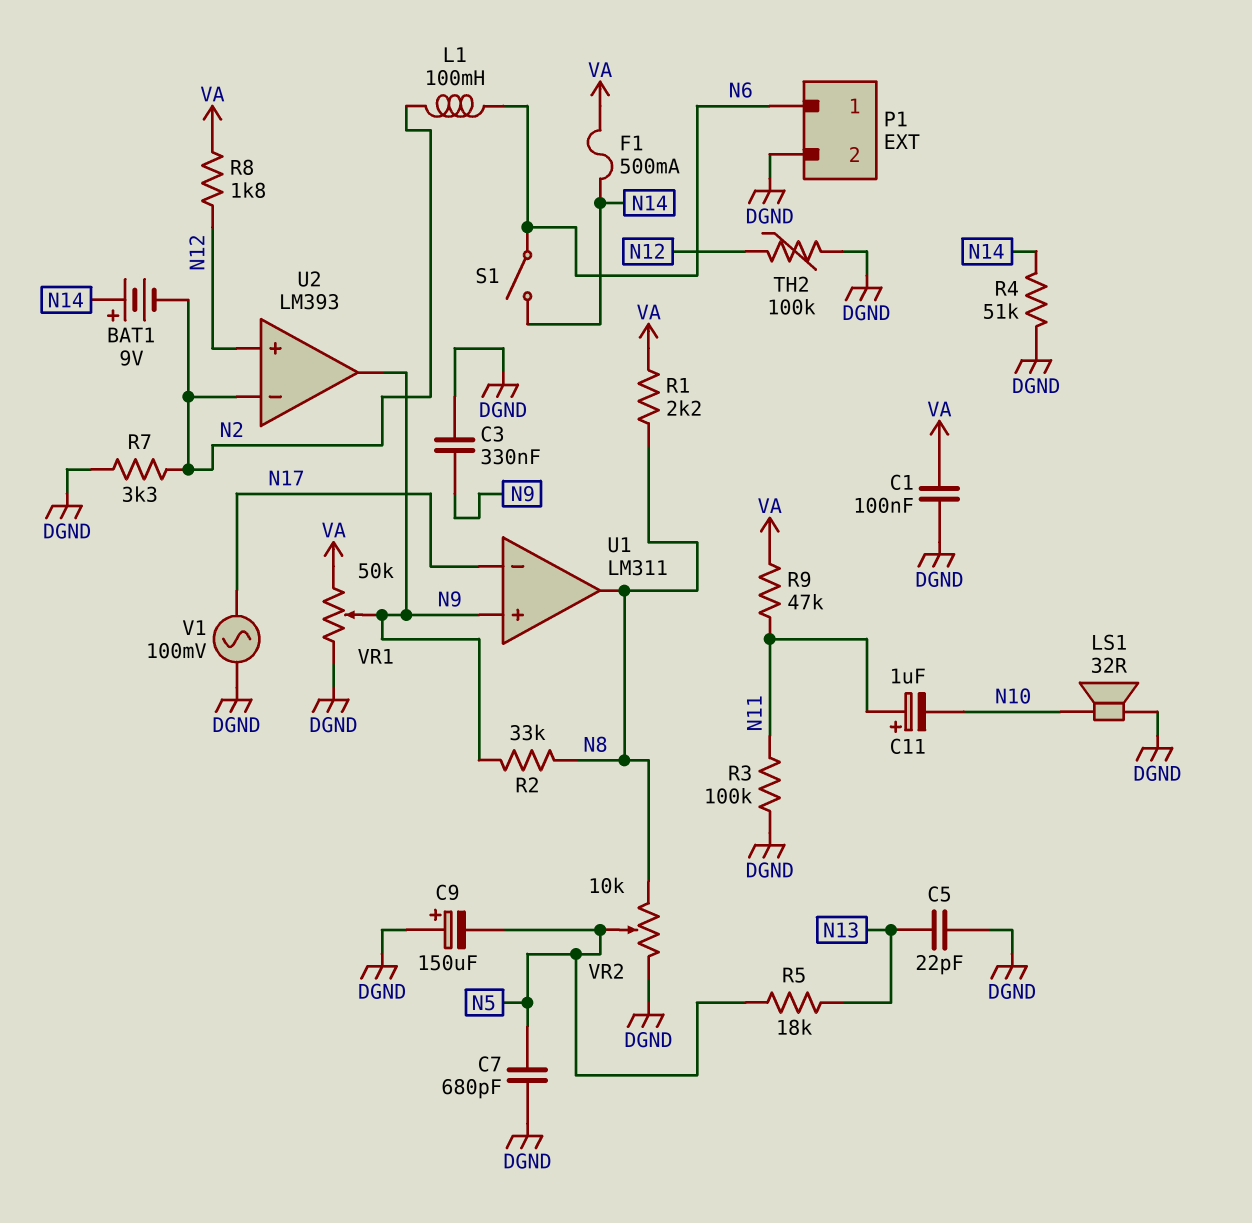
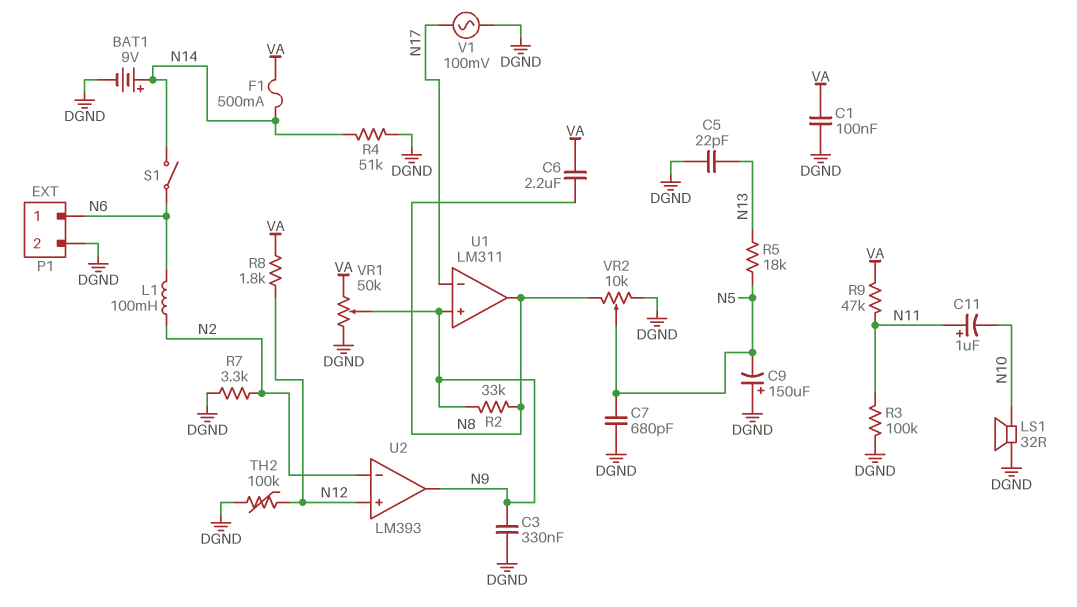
BAT1: 9V (plus N14, minus N2) -> 9V (plus N14, minus DGND)
C6: none -> 2.2uF (N8, VA)
R1: 2.2k (N8, VA) -> none

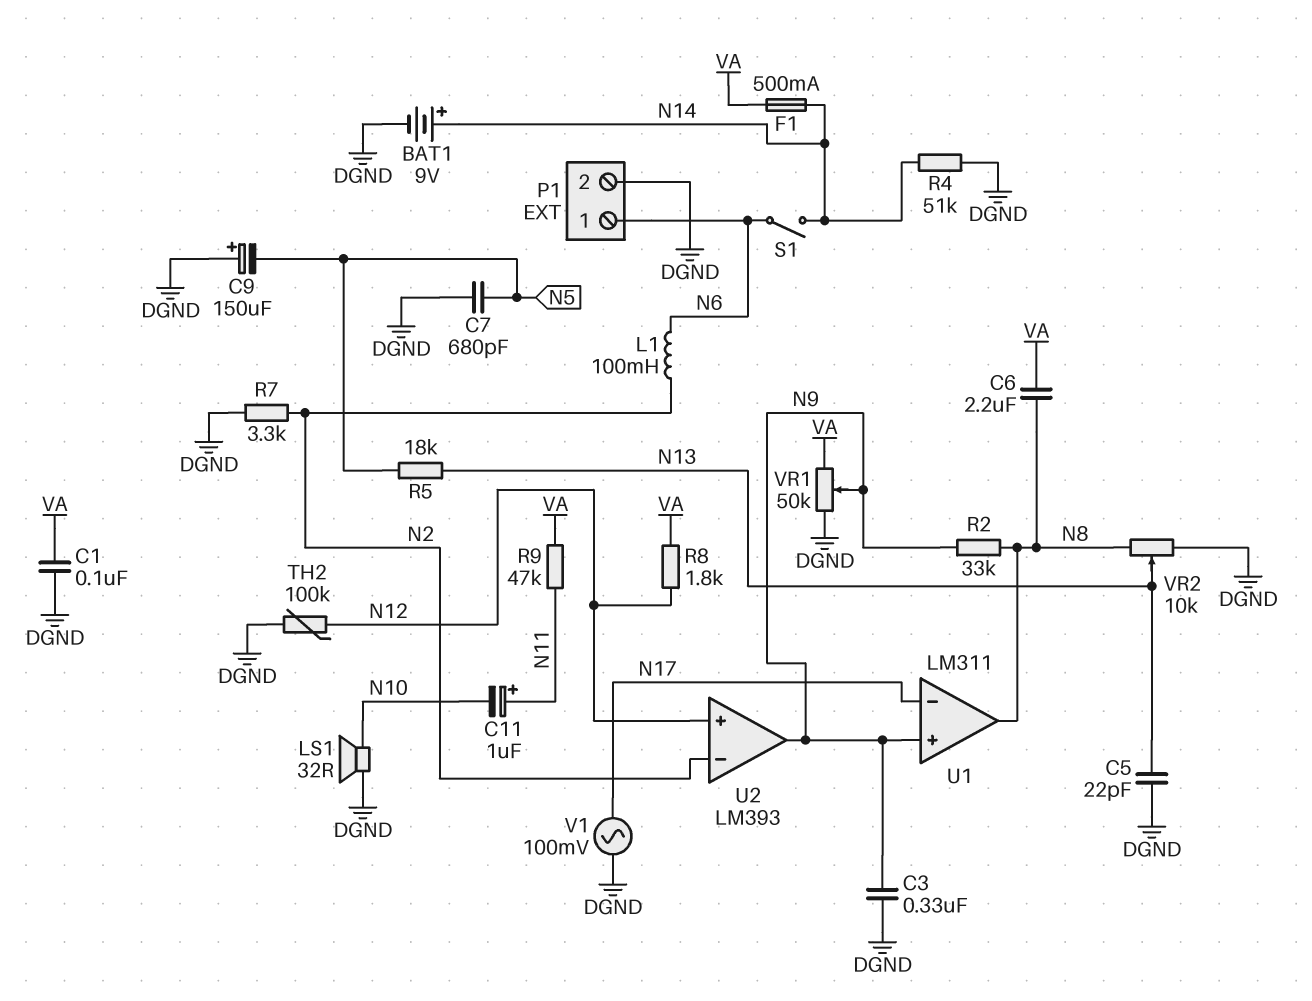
R3: 100k (DGND, N11) -> none
VR2: 10k (DGND, N8, wiper N5) -> 10k (DGND, N8, wiper N13)

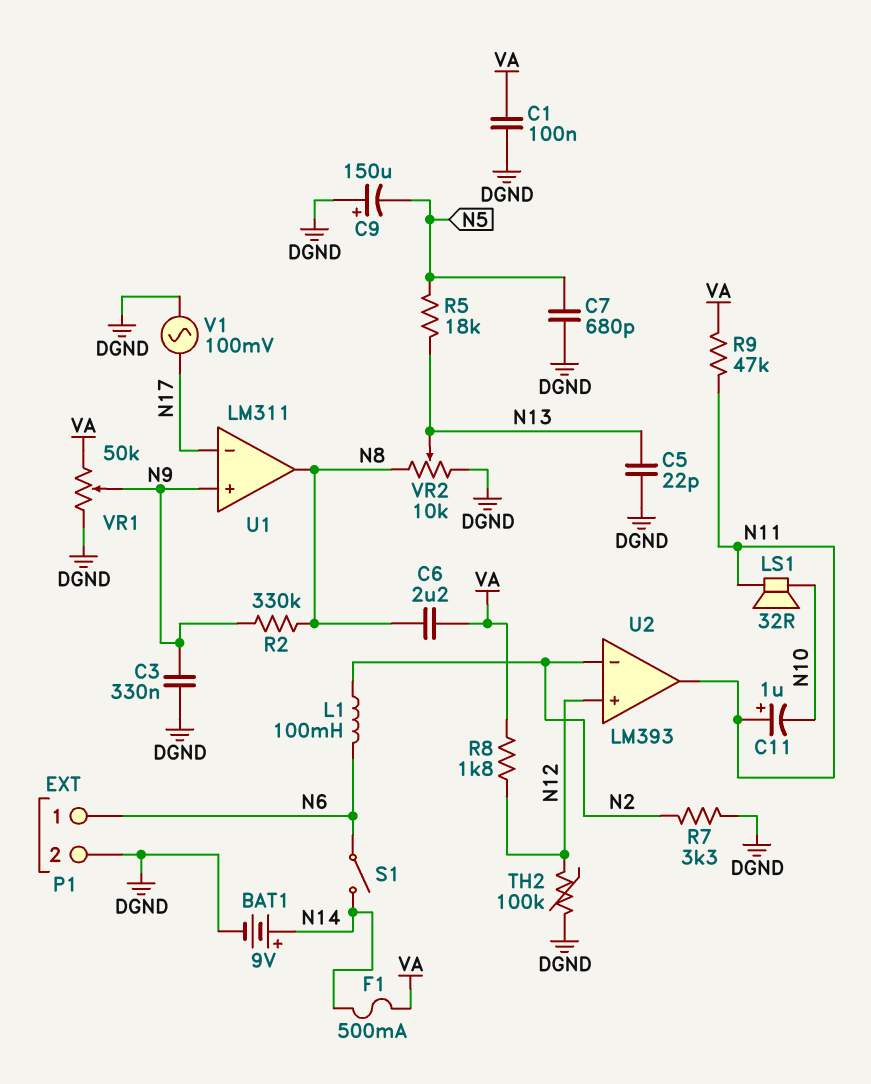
LS1: speaker 32R (DGND, N10) -> speaker 32R (N10, N11)
R2: 33k (N8, N9) -> 330k (N8, N9)
R4: 51k (DGND, N14) -> none
U2 pin out: N9 -> N11

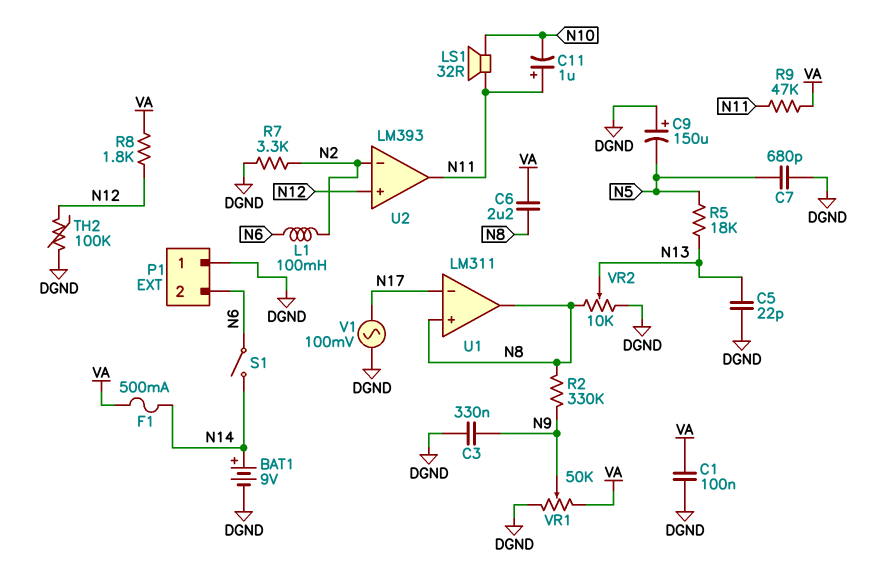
P1 pin 1: N6 -> DGND
P1 pin 2: DGND -> N6
U1 pin in+: N9 -> N8

